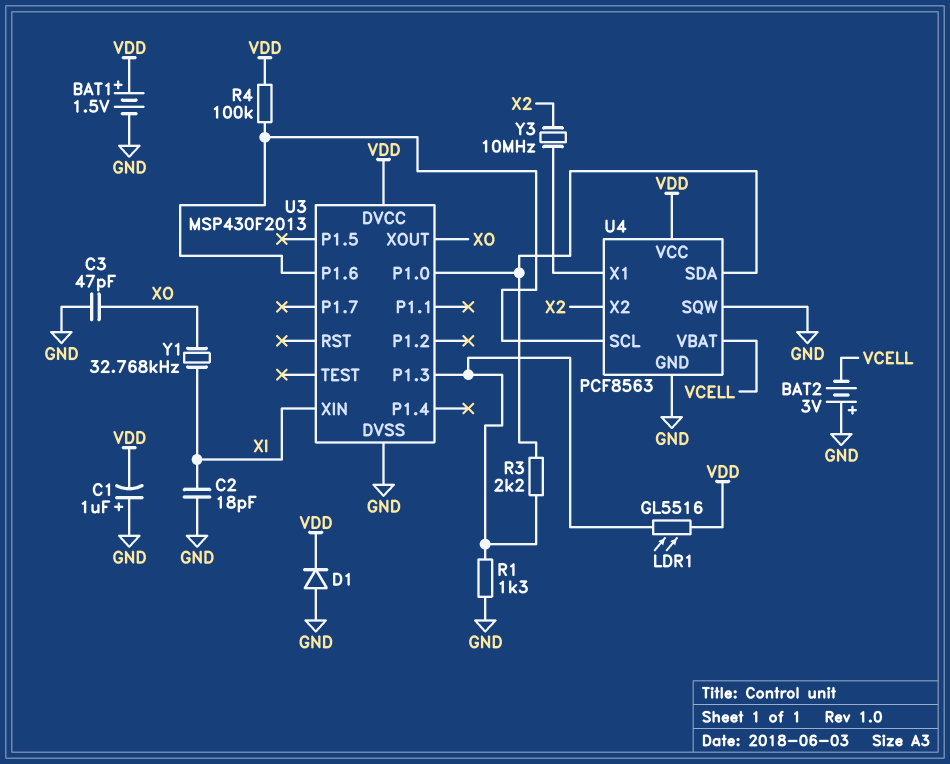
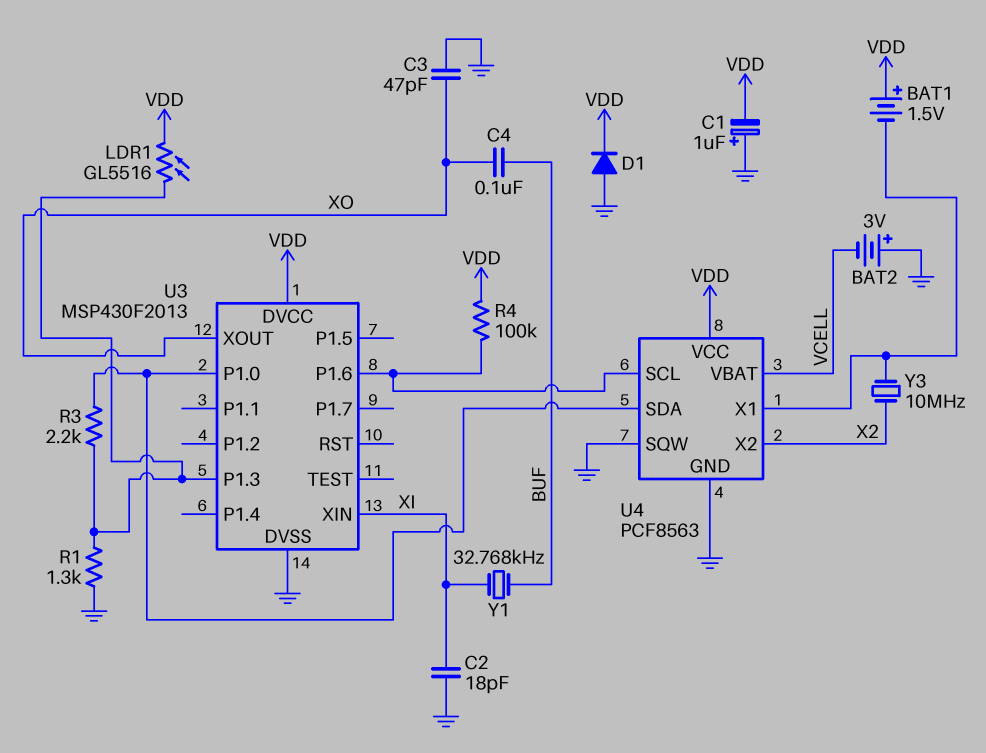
BAT1: 1.5V (plus VDD, minus GND) -> 1.5V (plus VDD, minus U4/X1)
C4: none -> 100nF (BUF, XO)
Y1: 32.768kHz (XI, XO) -> 32.768kHz (BUF, XI)

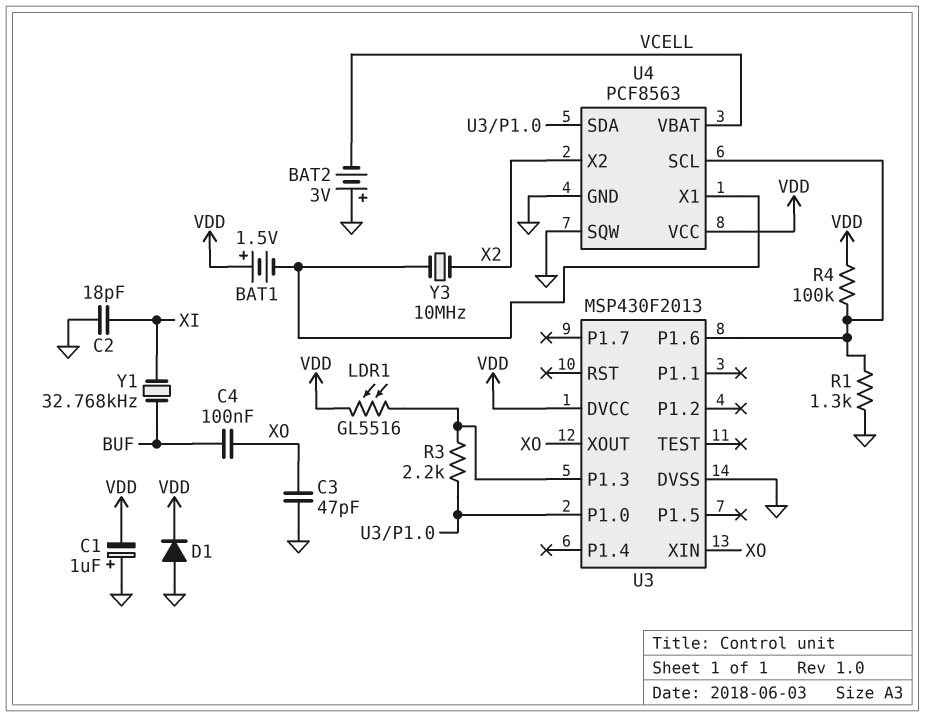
R1: 1.3k (GND, U3/P1.3) -> 1.3k (GND, U3/P1.6)
U3 pin XIN: XI -> XO

